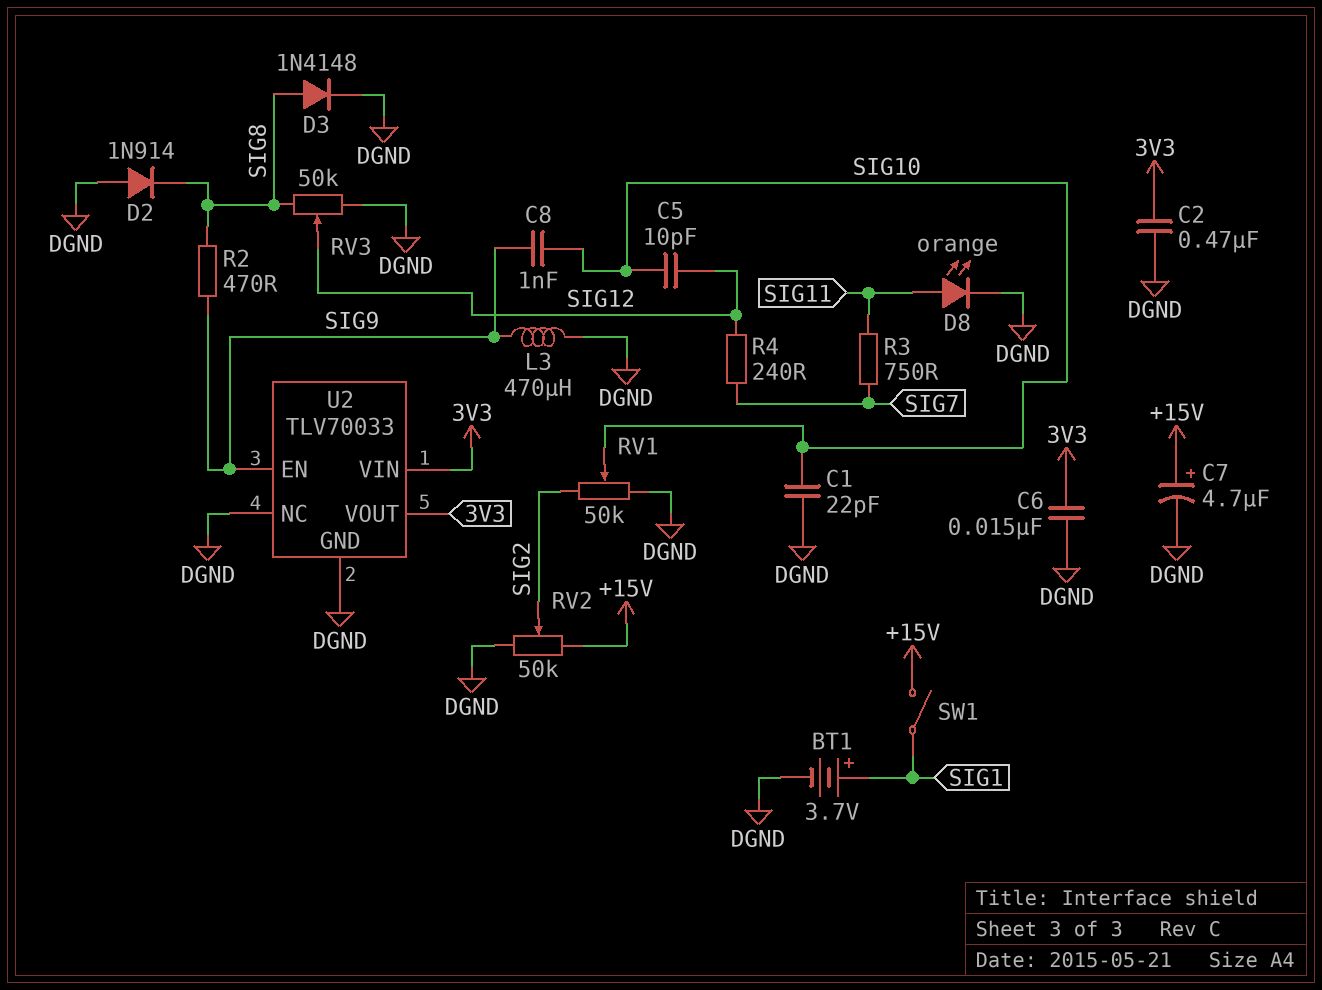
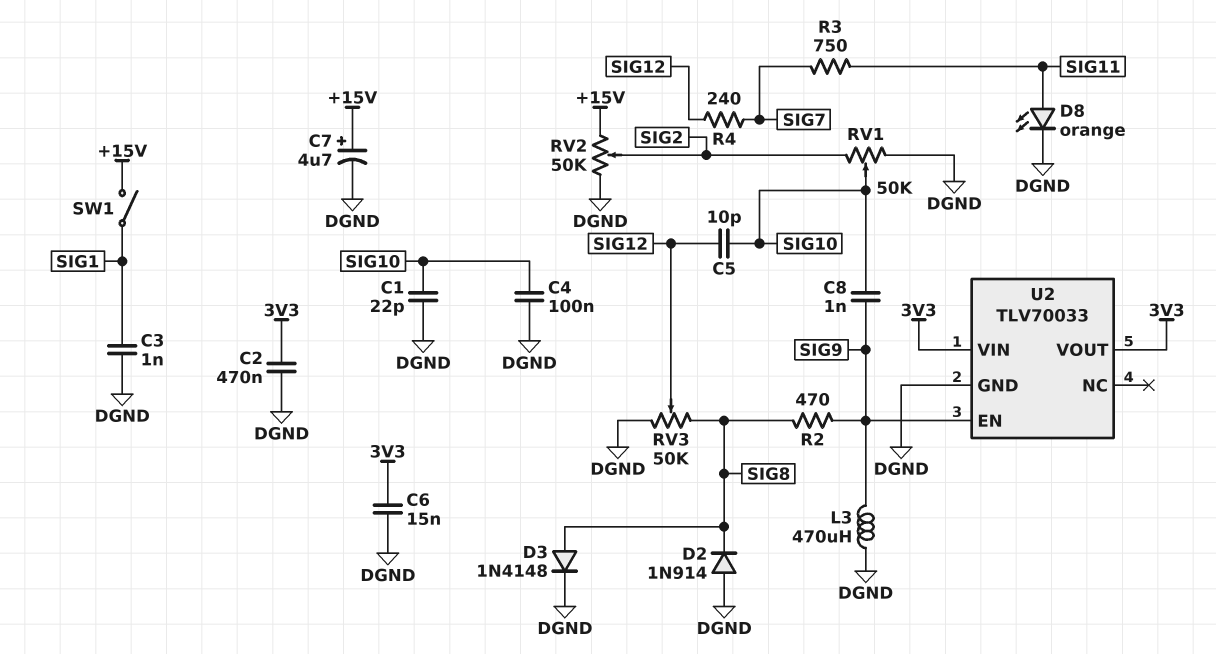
BT1: 3.7V (plus SIG1, minus DGND) -> none
C3: none -> 1nF (DGND, SIG1)
C4: none -> 100nF (DGND, SIG10)
U2 pin NC: DGND -> none

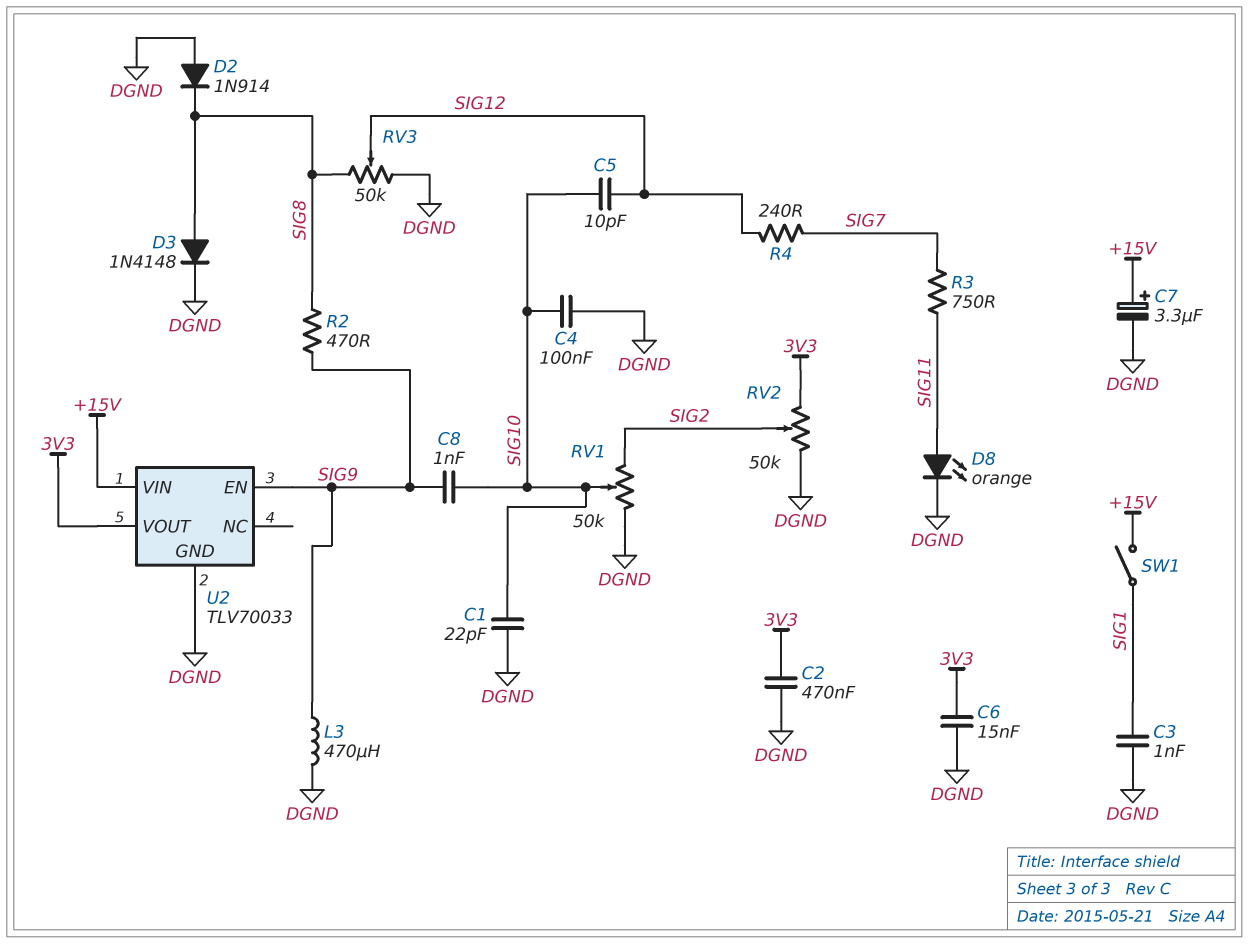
C7: 4.7uF (plus +15V, minus DGND) -> 3.3uF (plus +15V, minus DGND)
RV2: 50k (+15V, DGND, wiper SIG2) -> 50k (3V3, DGND, wiper SIG2)
U2 pin VIN: 3V3 -> +15V

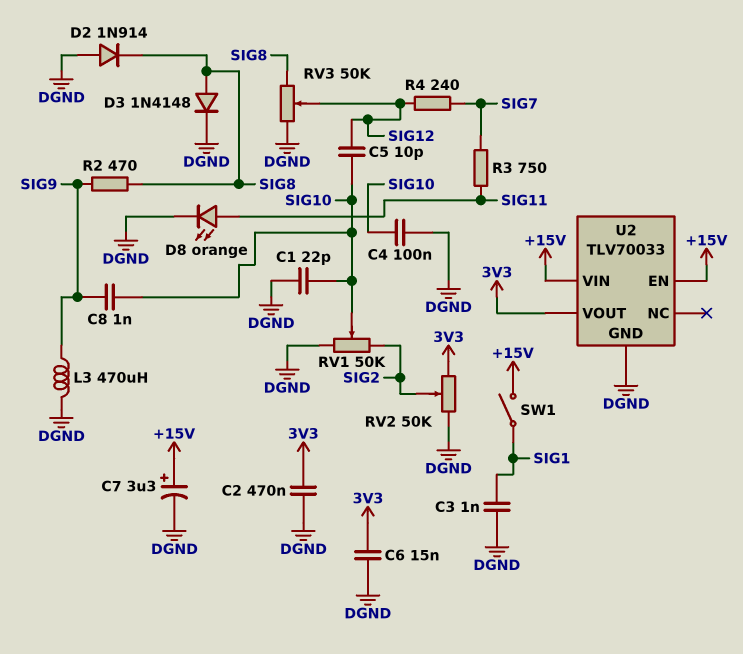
U2 pin EN: SIG9 -> +15V

